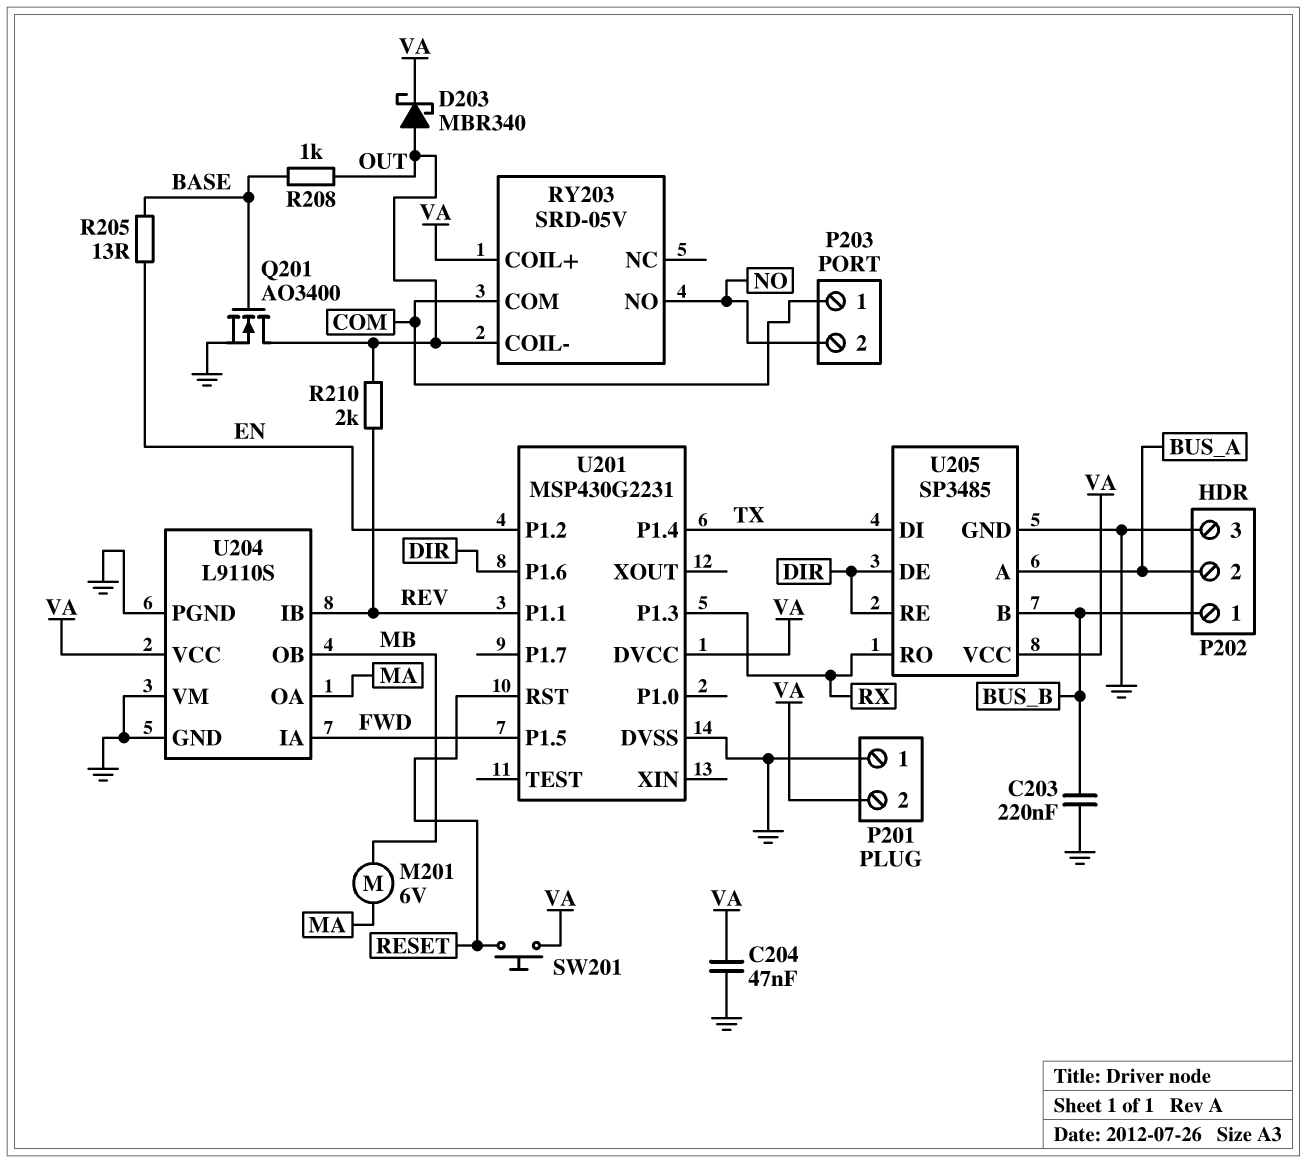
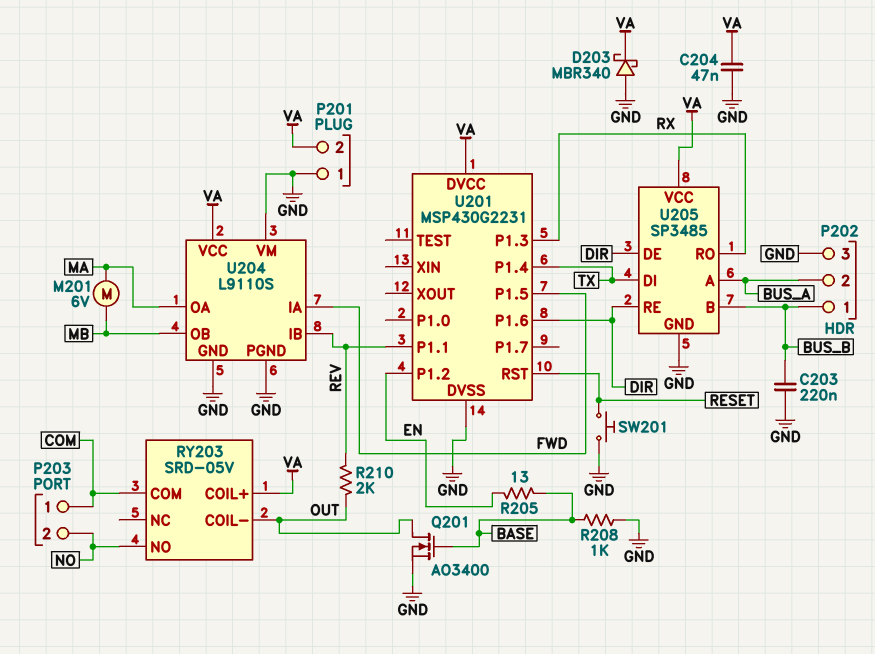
D203: schottky MBR340 (A OUT, K VA) -> schottky MBR340 (A GND, K VA)
R208: 1k (BASE, OUT) -> 1k (BASE, GND)
SW201: button (RESET, VA) -> button (GND, RESET)

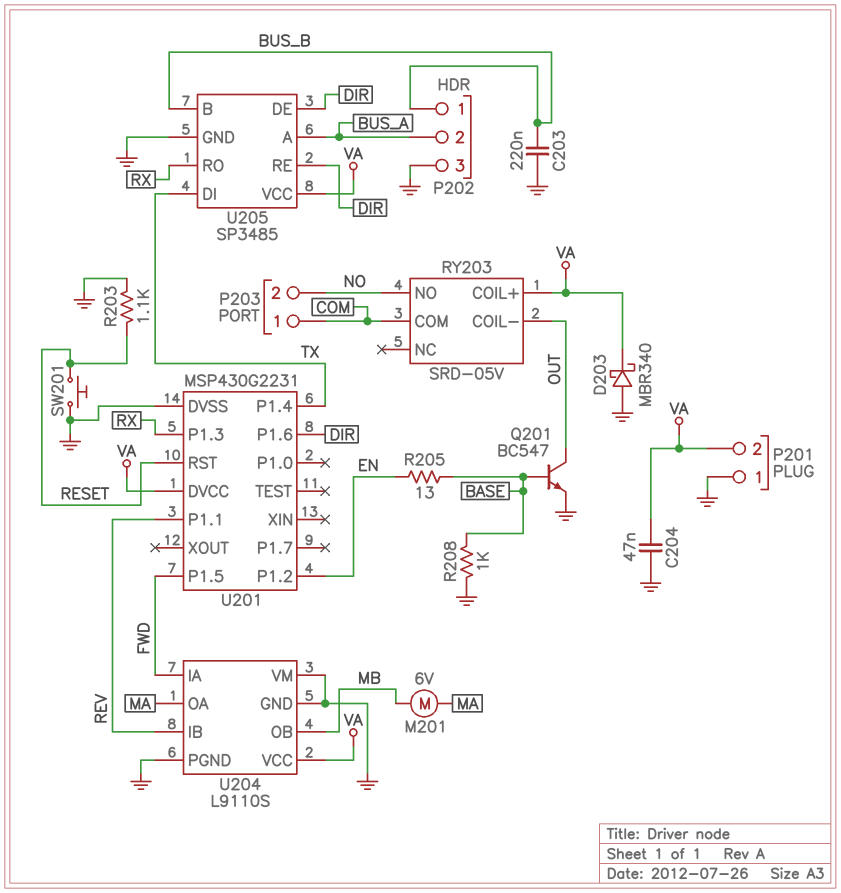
Q201: NMOS AO3400 (G BASE, D OUT, S GND) -> NPN BC547 (B BASE, C OUT, E GND)
R203: none -> 1.1k (GND, RESET)
R210: 2k (OUT, REV) -> none

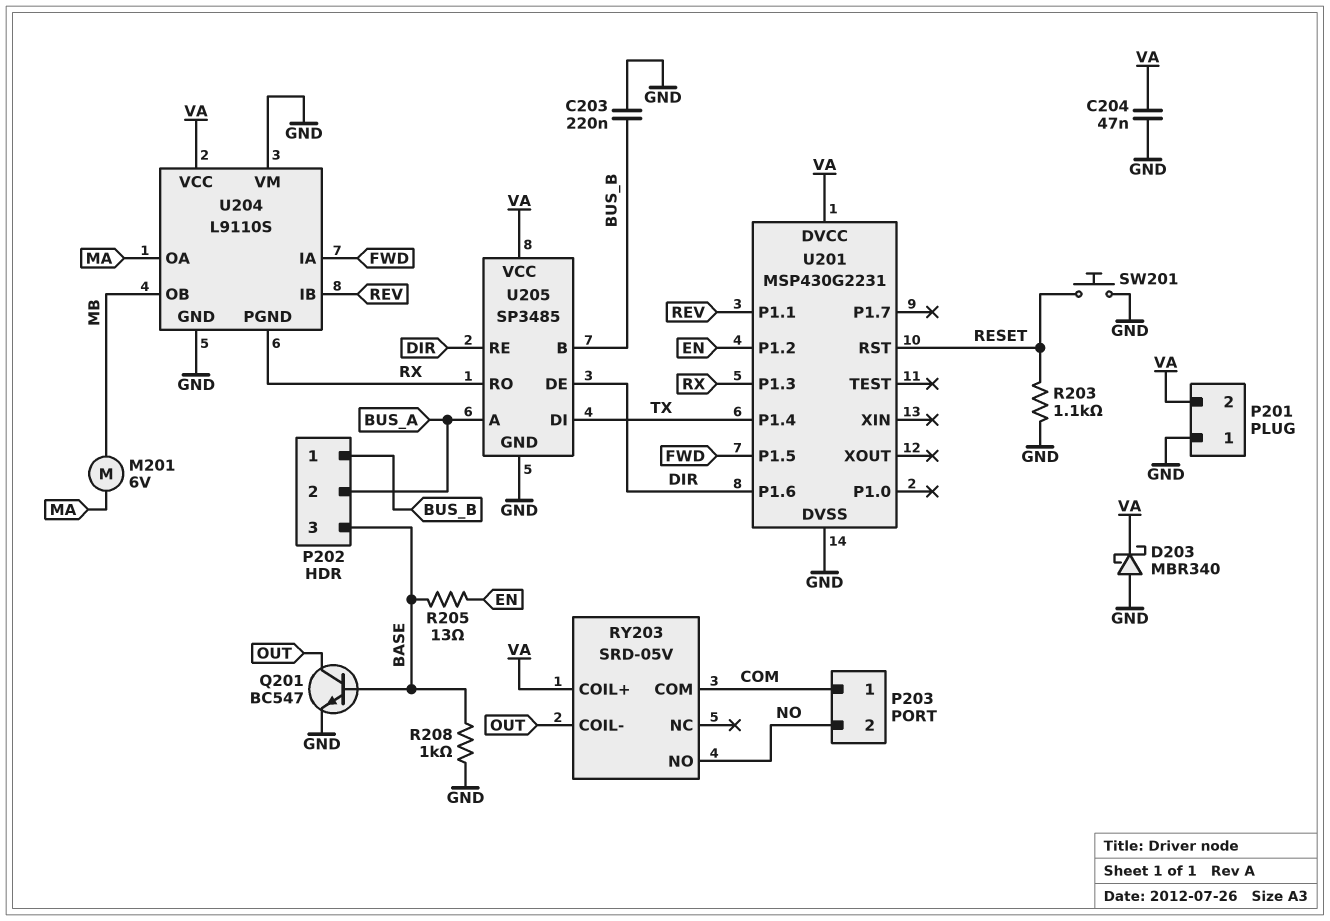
P202 pin 3: GND -> BASE
U204 pin PGND: GND -> RX

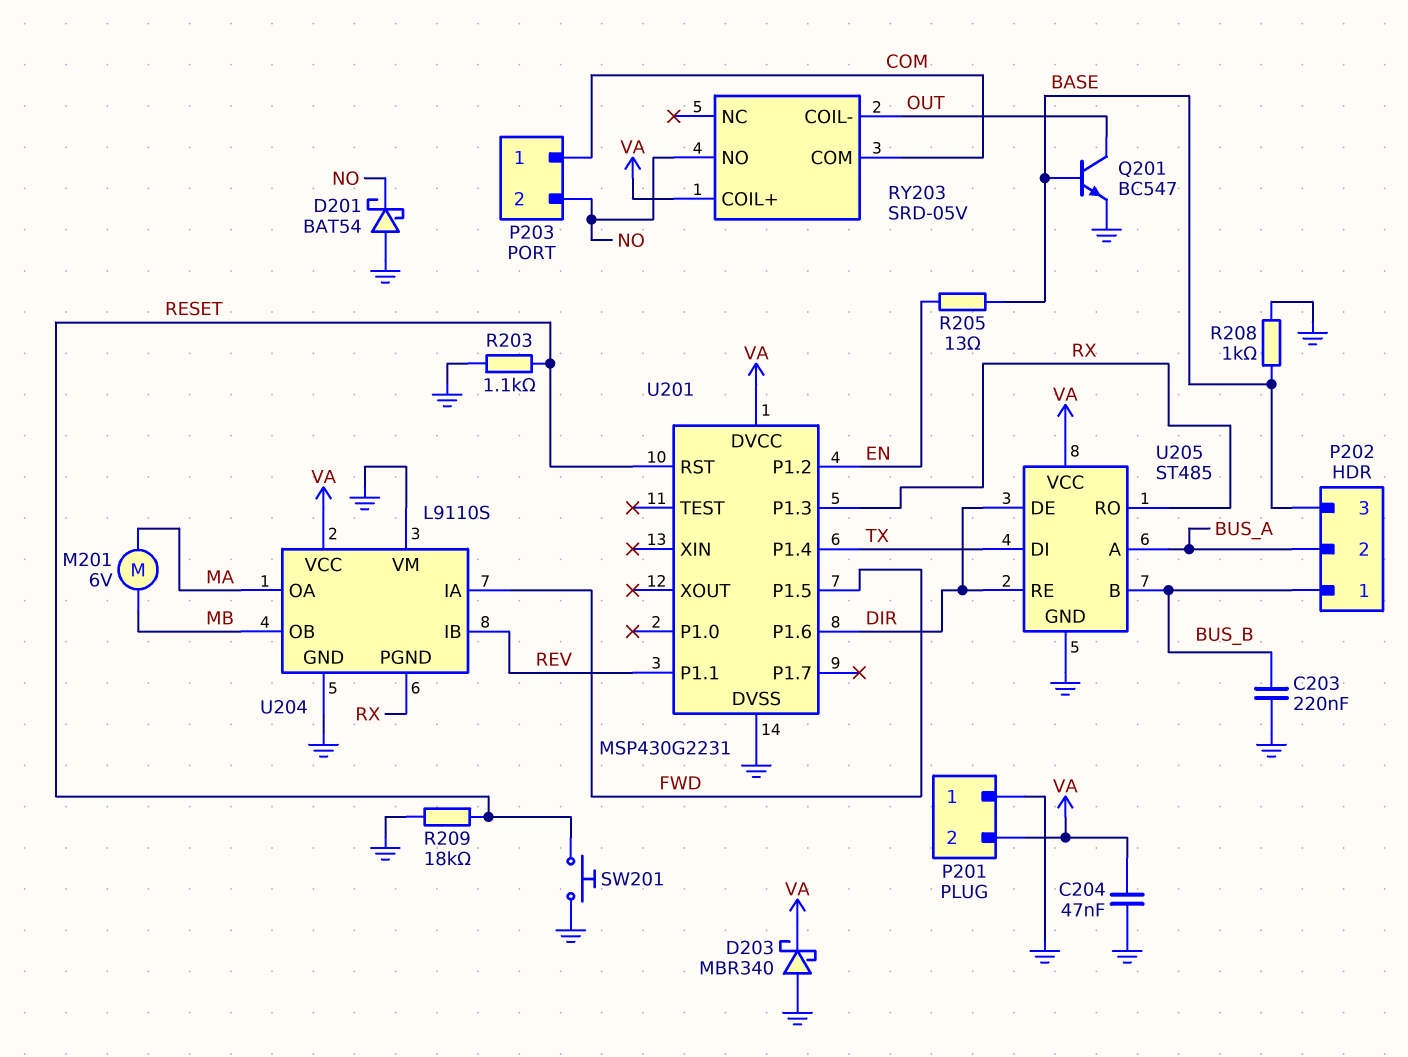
D201: none -> schottky BAT54 (A GND, K NO)
R209: none -> 18k (GND, RESET)
U205: SP3485 -> ST485

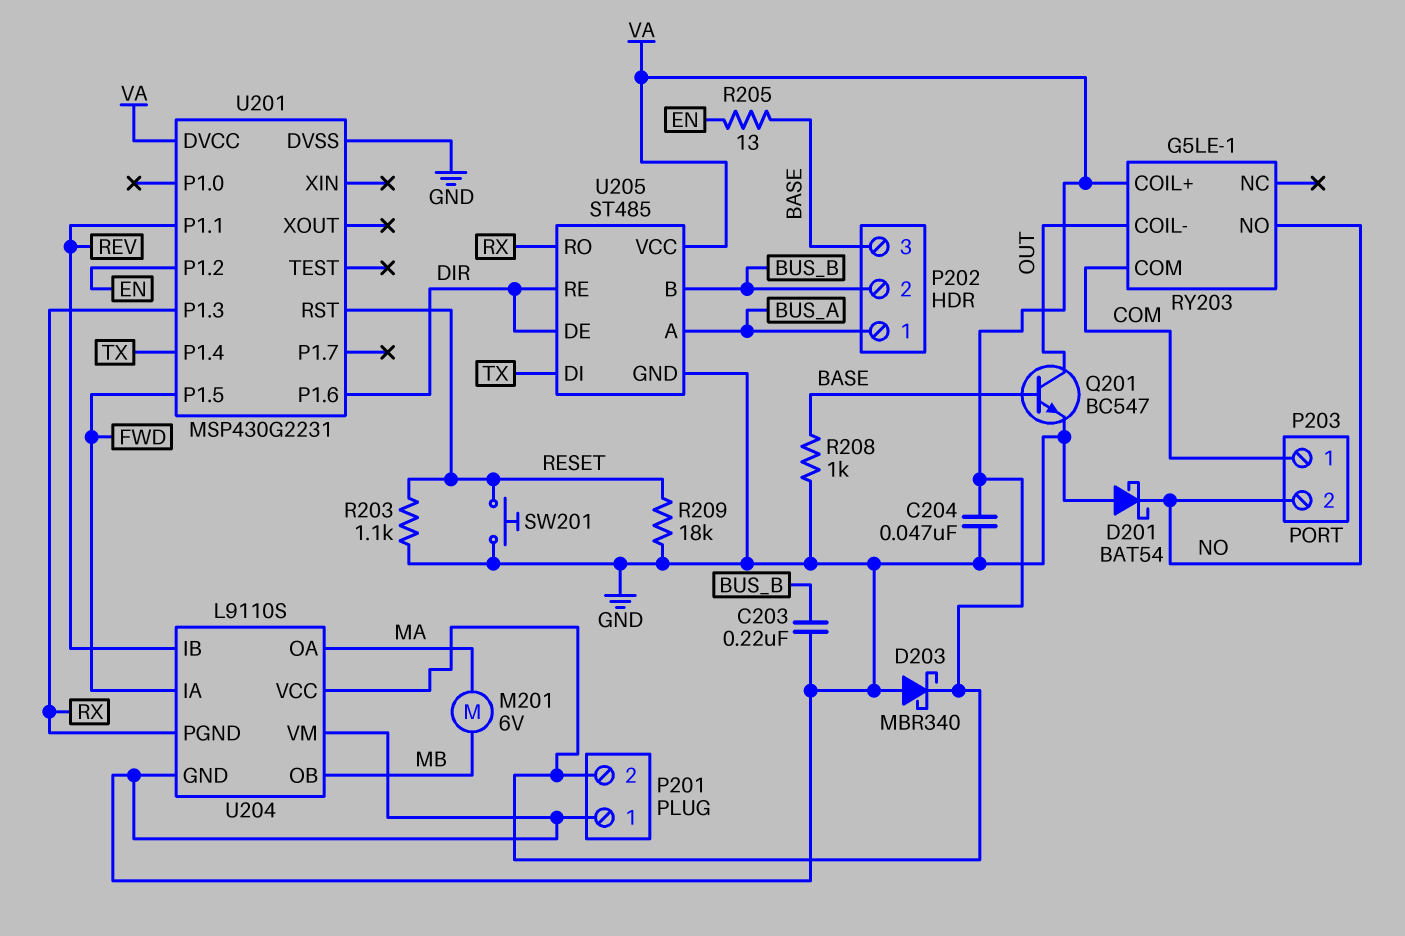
P202 pin 1: BUS_B -> BUS_A
P202 pin 2: BUS_A -> BUS_B
RY203: SRD-05V -> G5LE-1

